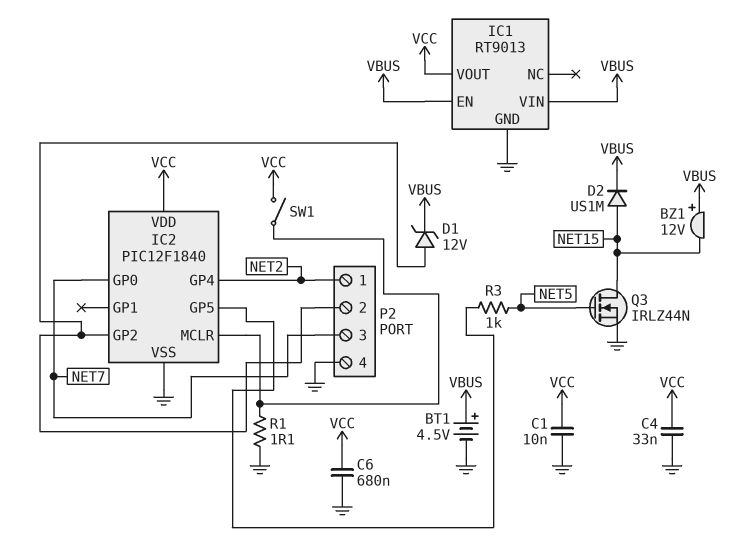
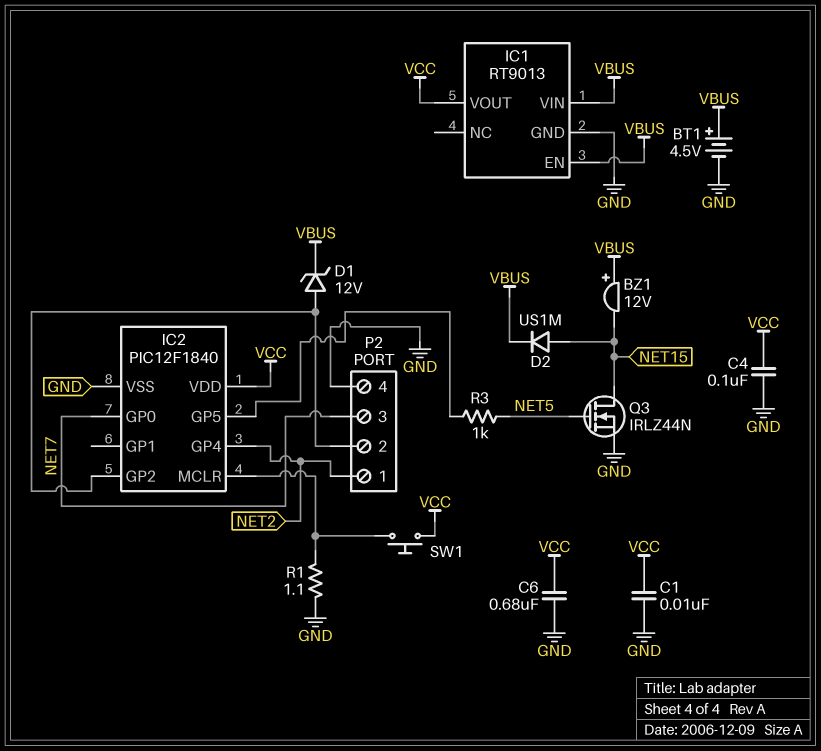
C4: 33nF (GND, VCC) -> 100nF (GND, VCC)
SW1: switch (IC2/MCLR, VCC) -> button (IC2/MCLR, VCC)

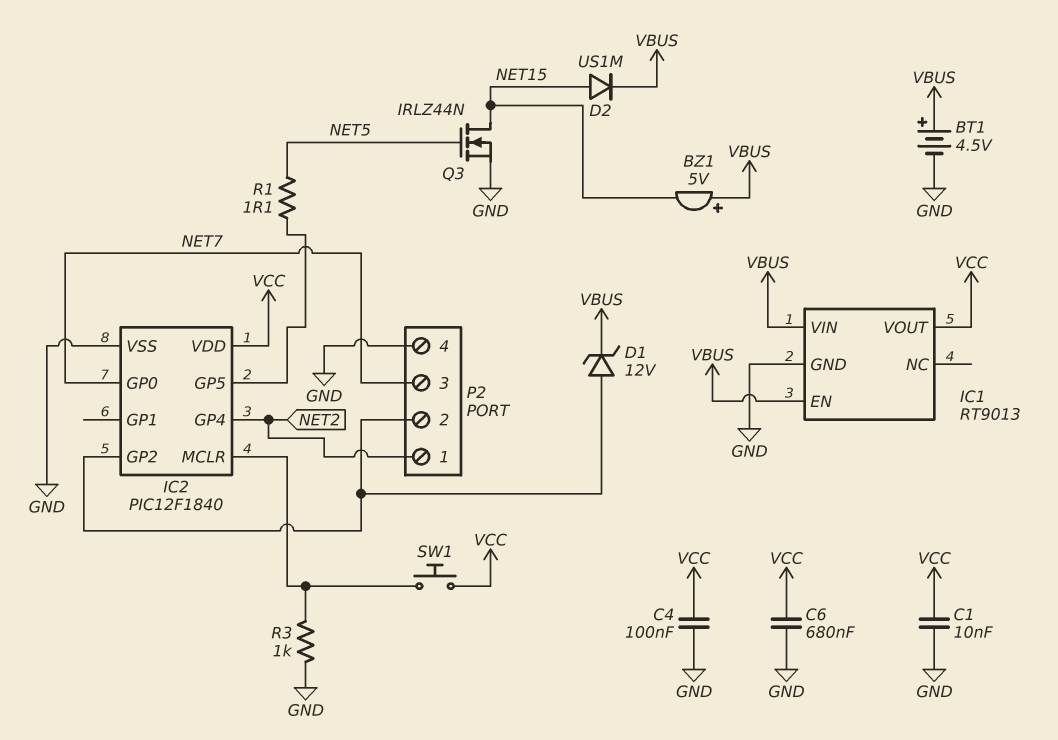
BZ1: buzzer 12V (plus VBUS, minus NET15) -> buzzer 5V (plus VBUS, minus NET15)
R1: 1.1 (GND, IC2/MCLR) -> 1.1 (IC2/GP5, NET5)
R3: 1k (IC2/GP5, NET5) -> 1k (GND, IC2/MCLR)

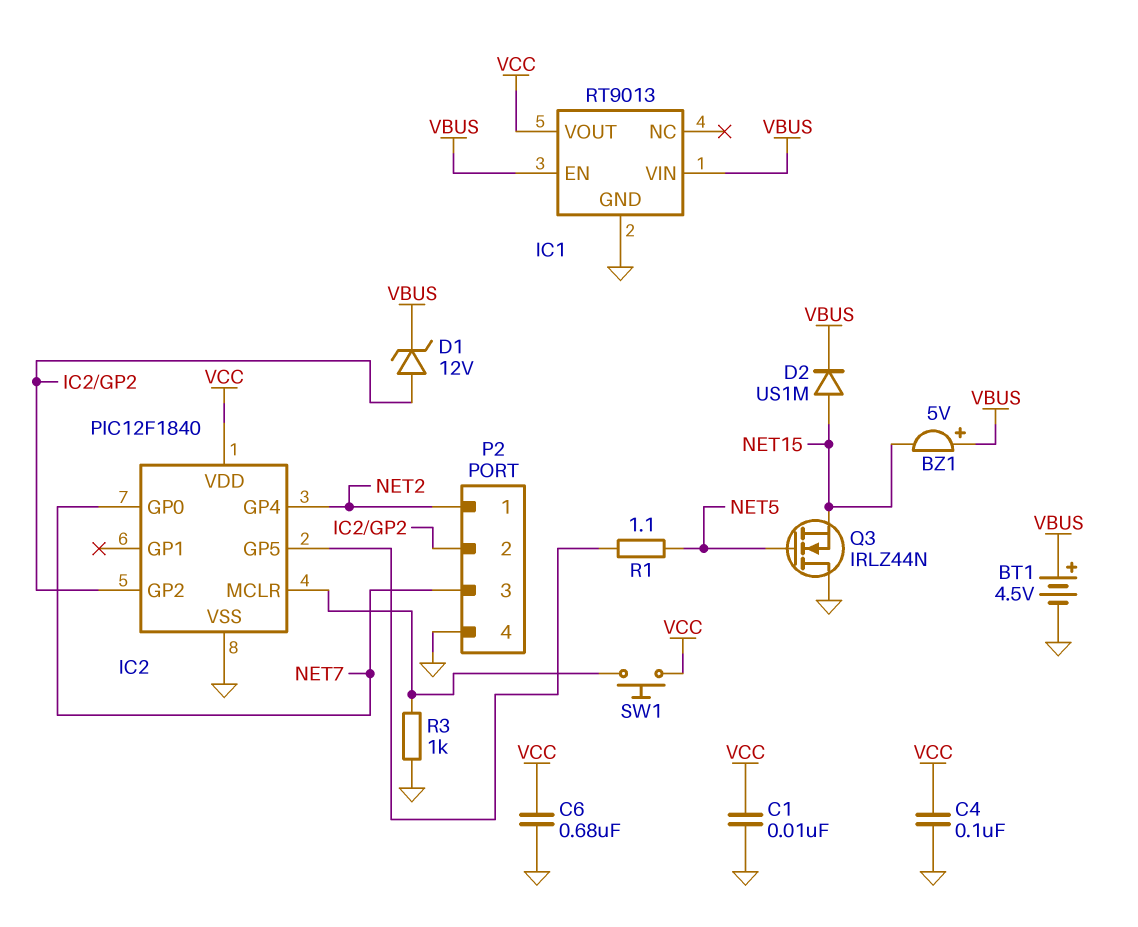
Q3: NMOS IRLZ44N (G NET5, D NET15, S GND) -> NMOS IRLZ44N (G NET5, D GND, S NET15)

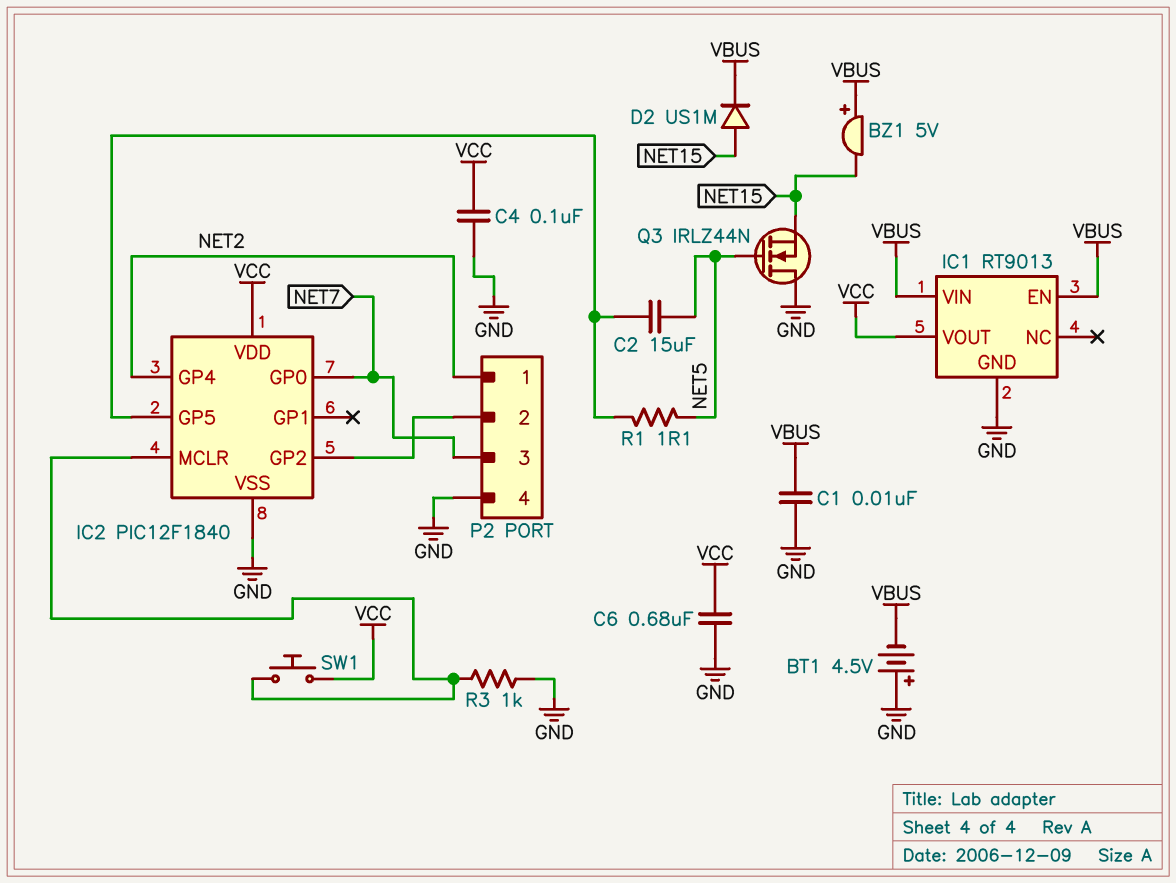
BT1: 4.5V (plus VBUS, minus GND) -> 4.5V (plus GND, minus VBUS)
C1: 10nF (GND, VCC) -> 10nF (GND, VBUS)
C2: none -> 15uF (IC2/GP5, NET5)
D1: zener 12V (A IC2/GP2, K VBUS) -> none

